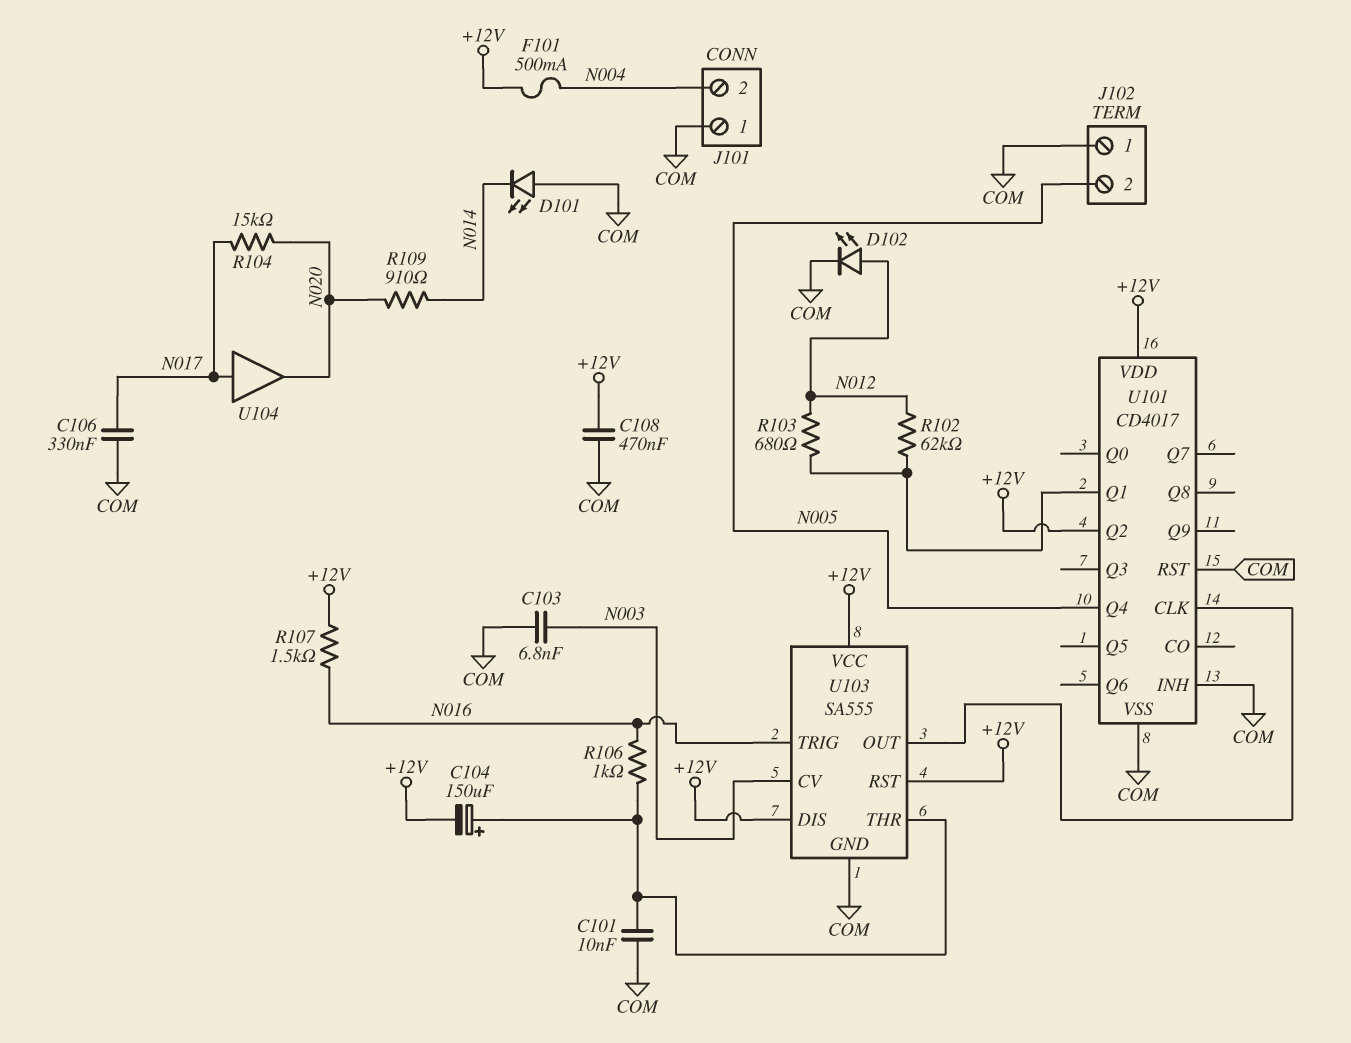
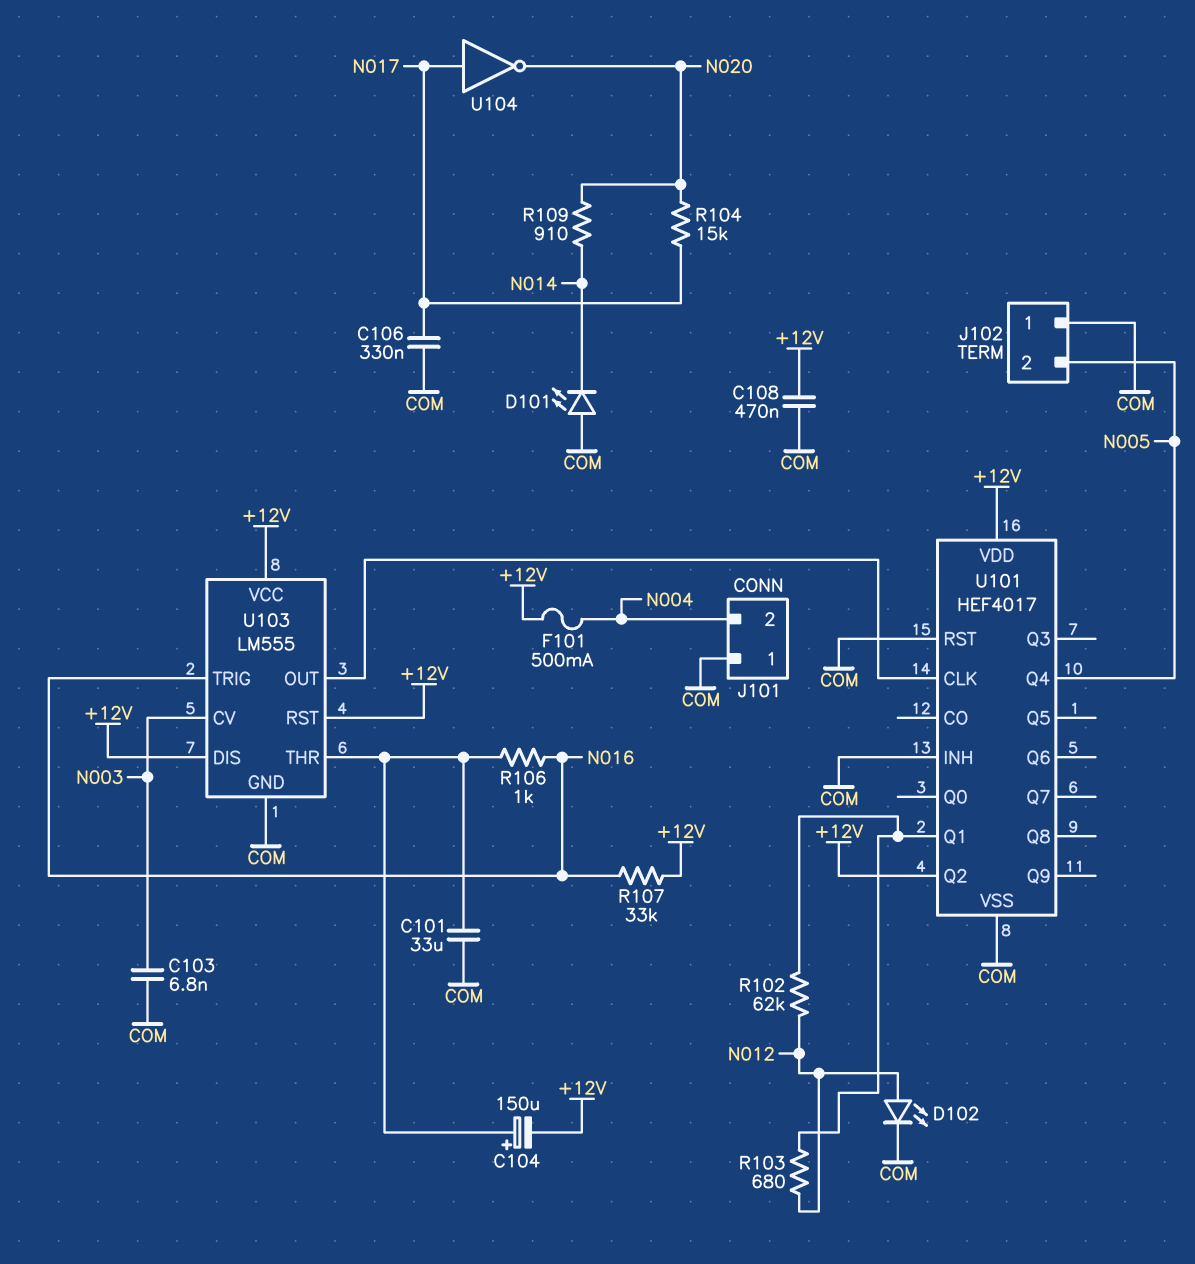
C101: 10nF (COM, U103/THR) -> 33uF (COM, U103/THR)
R107: 1.5k (+12V, N016) -> 33k (+12V, N016)
U101: CD4017 -> HEF4017
U103: SA555 -> LM555
U104: buffer (in N017, out N020) -> NOT (in N017, out N020)

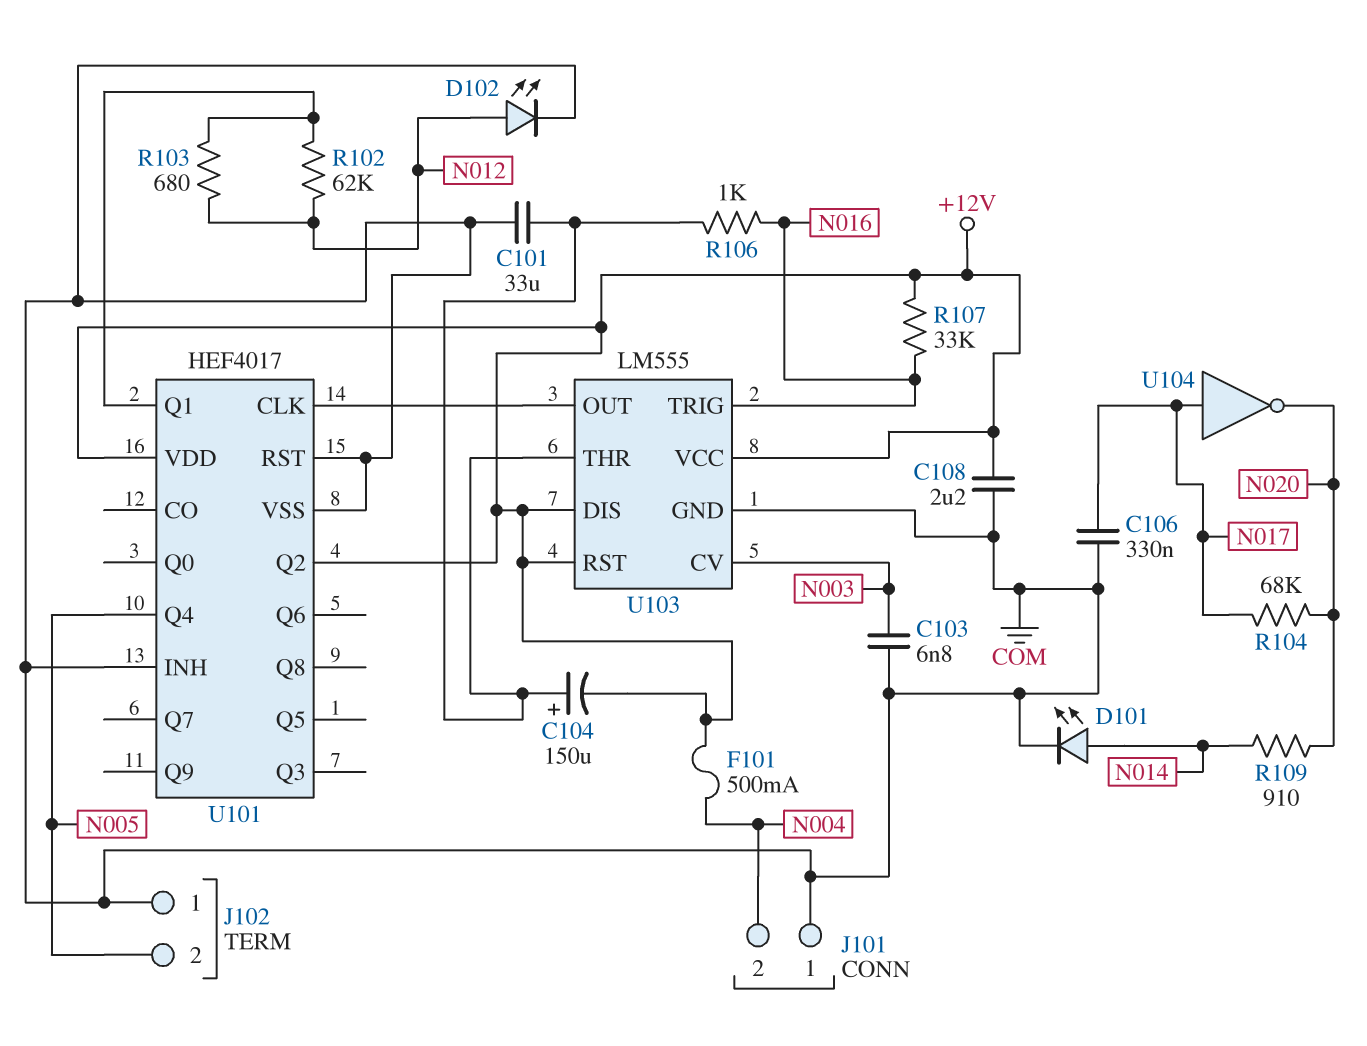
C108: 470nF (+12V, COM) -> 2.2uF (+12V, COM)
D101: LED (A COM, K N014) -> LED (A N014, K COM)
R104: 15k (N017, N020) -> 68k (N017, N020)

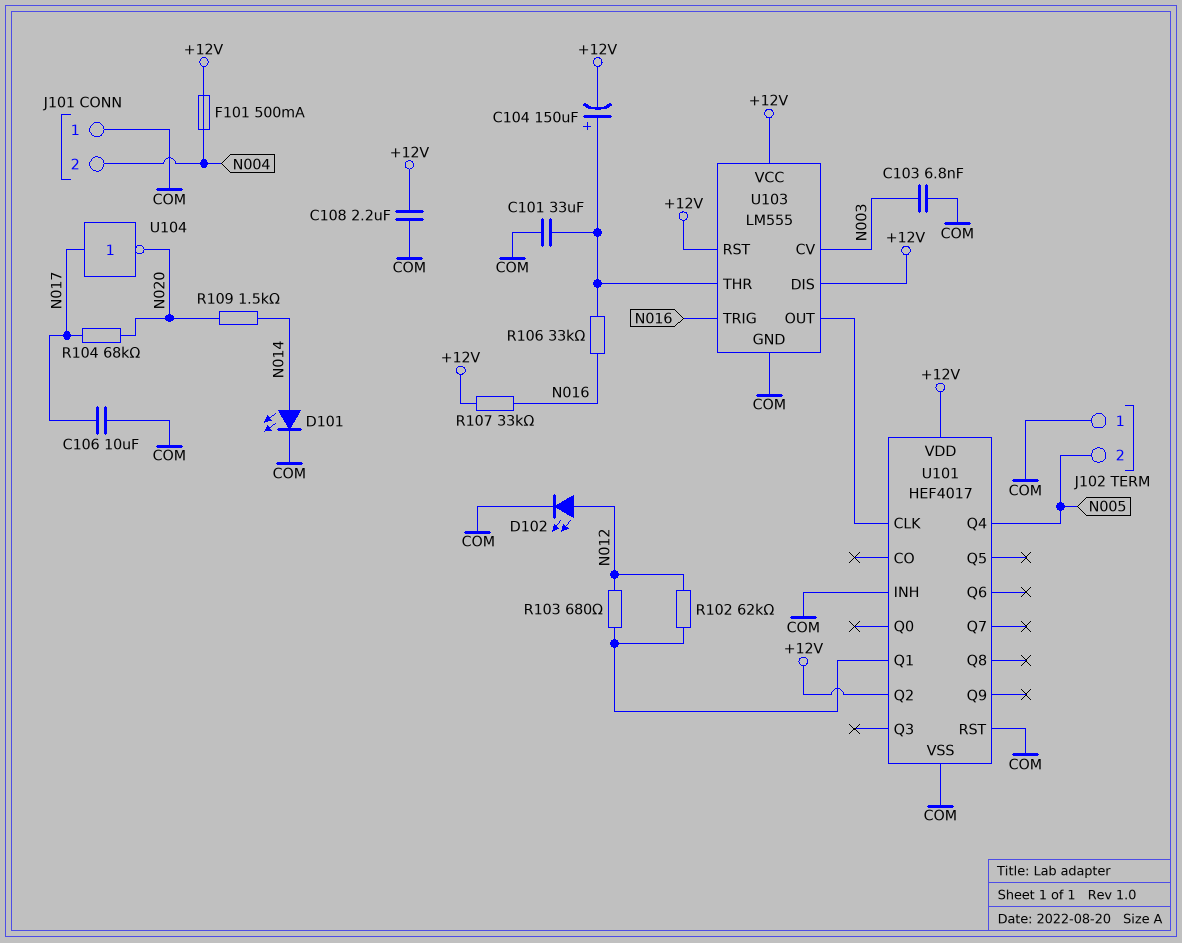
C106: 330nF (COM, N017) -> 10uF (COM, N017)
R106: 1k (N016, U103/THR) -> 33k (N016, U103/THR)
R109: 910 (N014, N020) -> 1.5k (N014, N020)

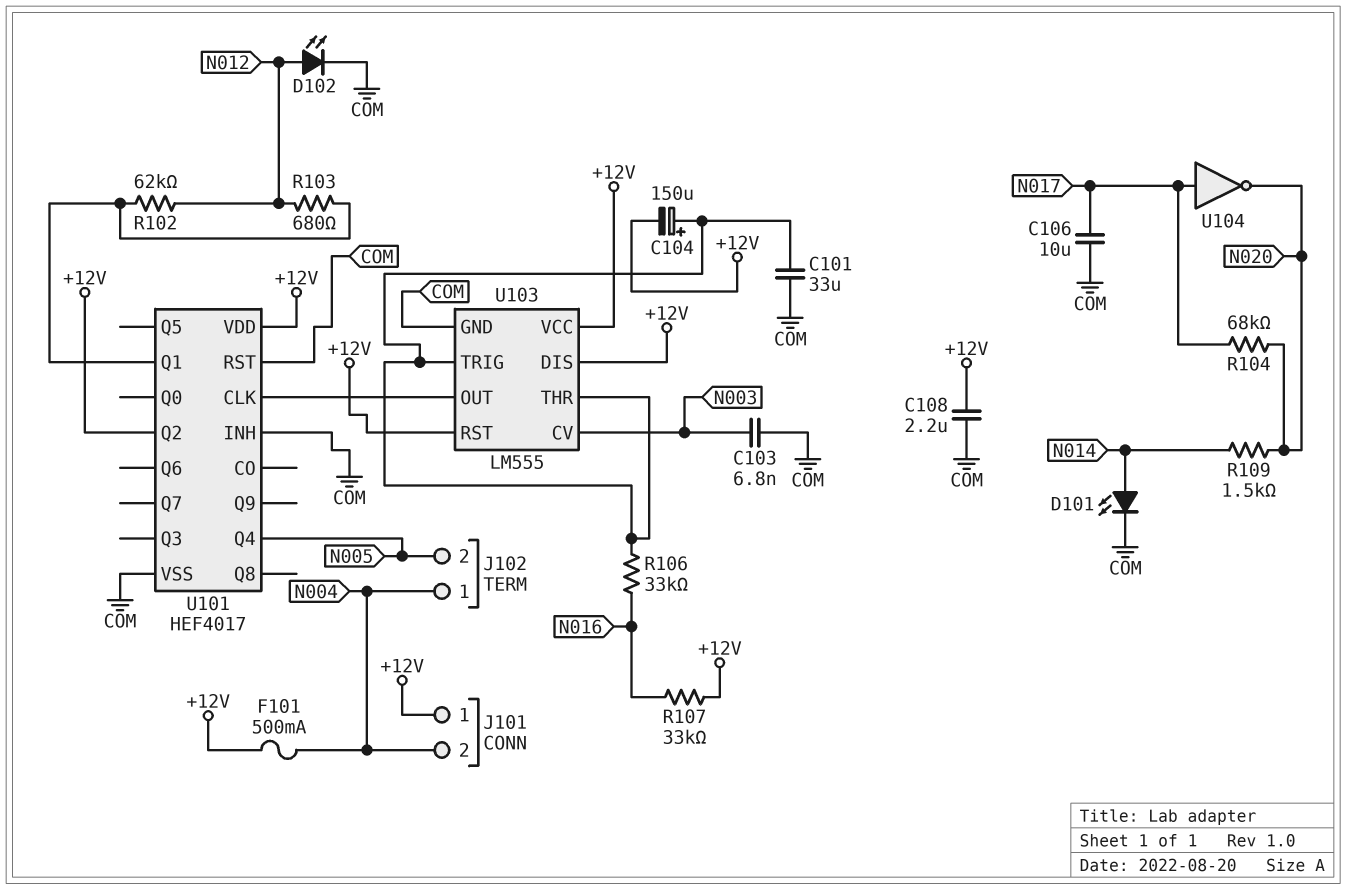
J101 pin 1: COM -> +12V
J102 pin 1: COM -> N004
U103 pin TRIG: N016 -> U103/THR

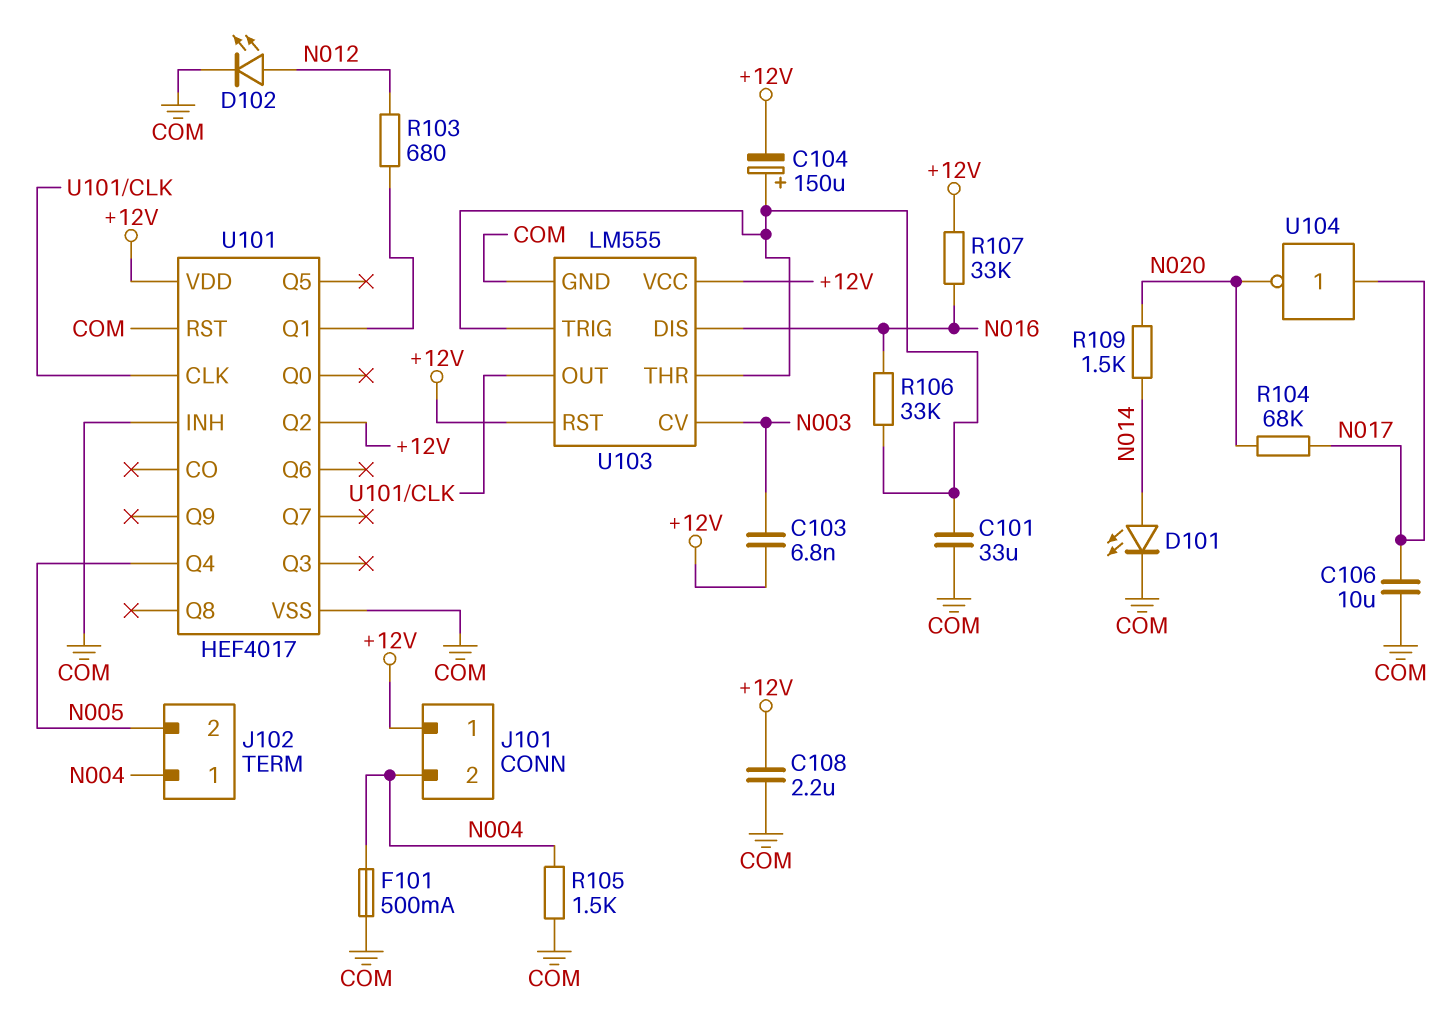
C103: 6.8nF (COM, N003) -> 6.8nF (+12V, N003)
F101: 500mA (+12V, N004) -> 500mA (COM, N004)
R102: 62k (N012, U101/Q1) -> none
R105: none -> 1.5k (COM, N004)
U103 pin DIS: +12V -> N016

